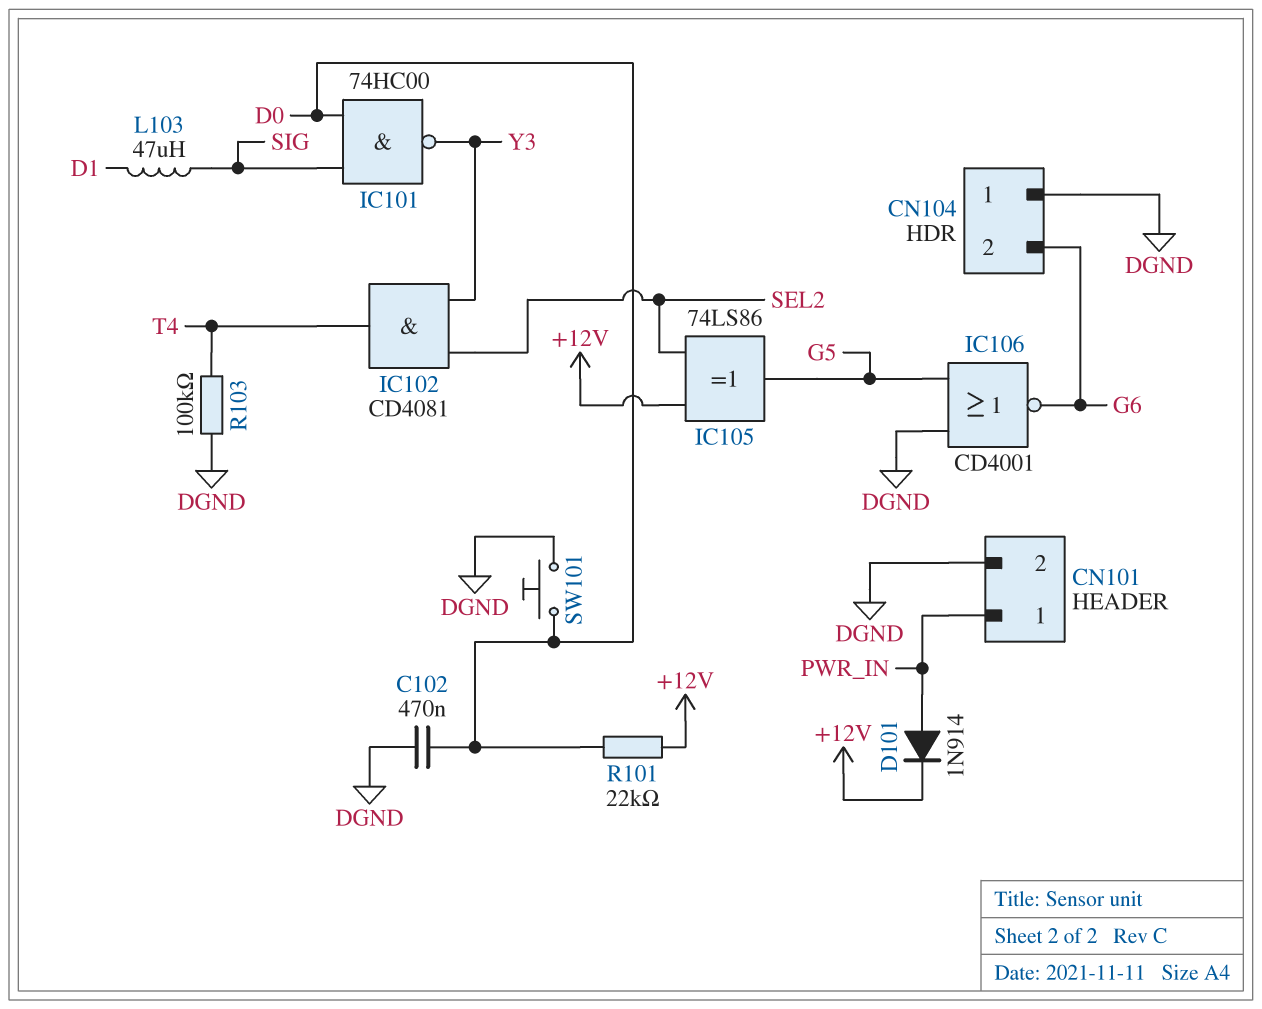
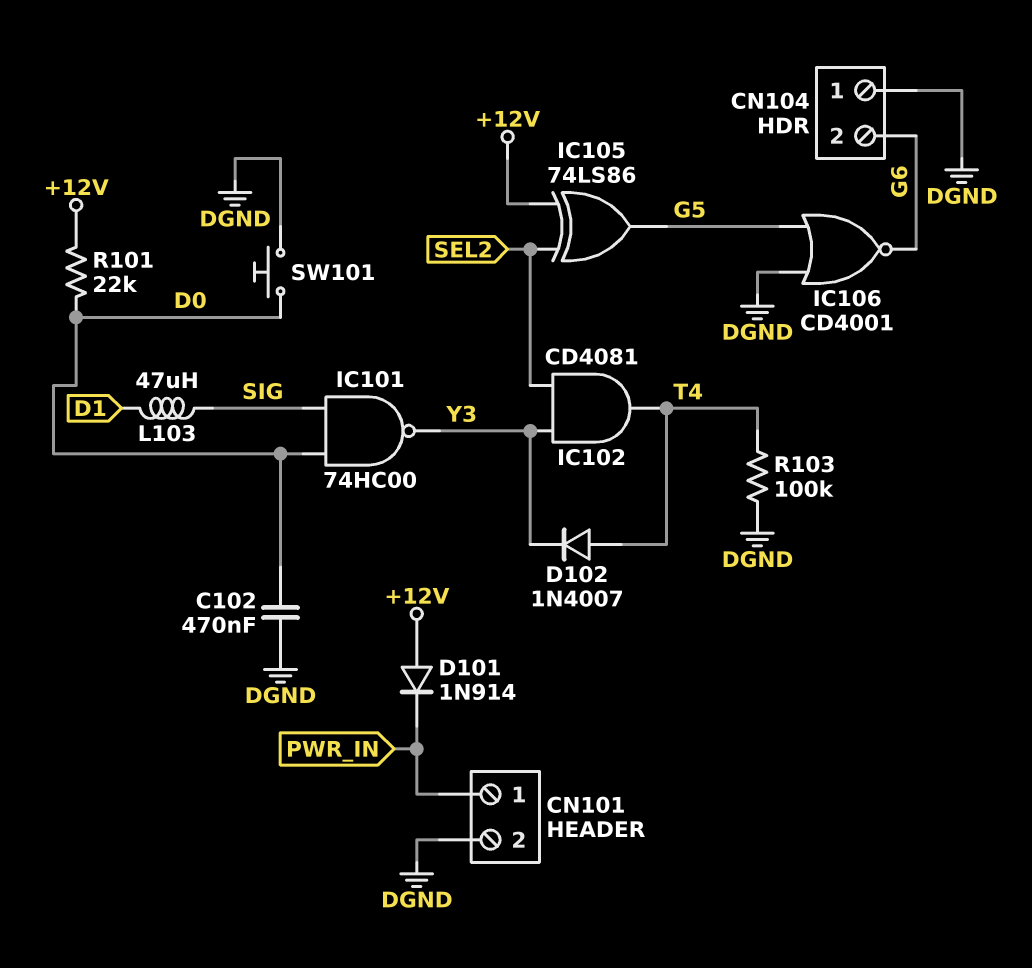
D101: diode 1N914 (A PWR_IN, K +12V) -> diode 1N914 (A +12V, K PWR_IN)
D102: none -> diode 1N4007 (A T4, K Y3)

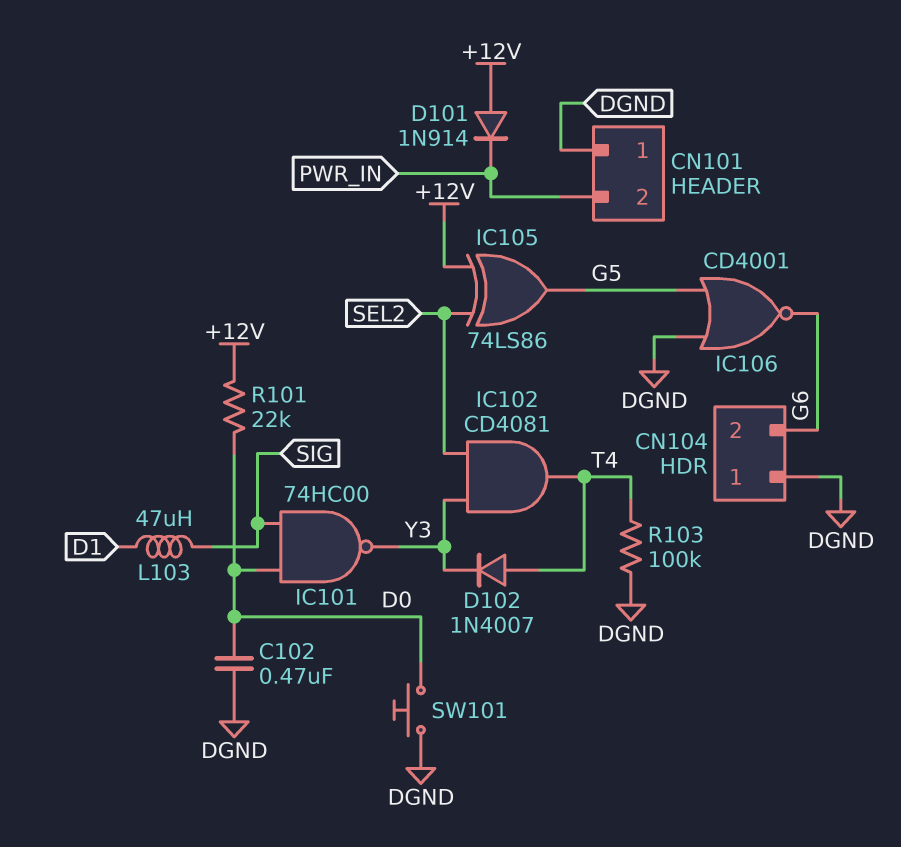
CN101 pin 1: PWR_IN -> DGND
CN101 pin 2: DGND -> PWR_IN

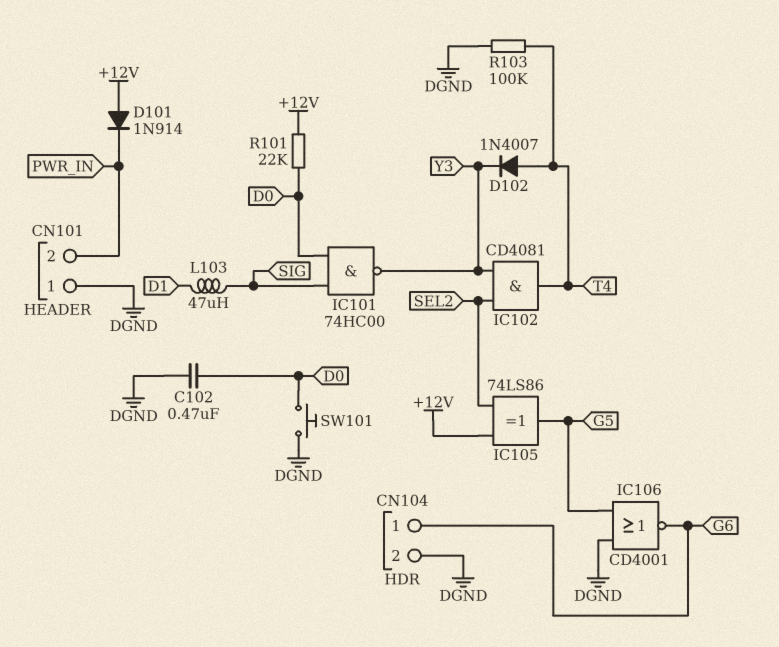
CN104 pin 1: DGND -> G6
CN104 pin 2: G6 -> DGND

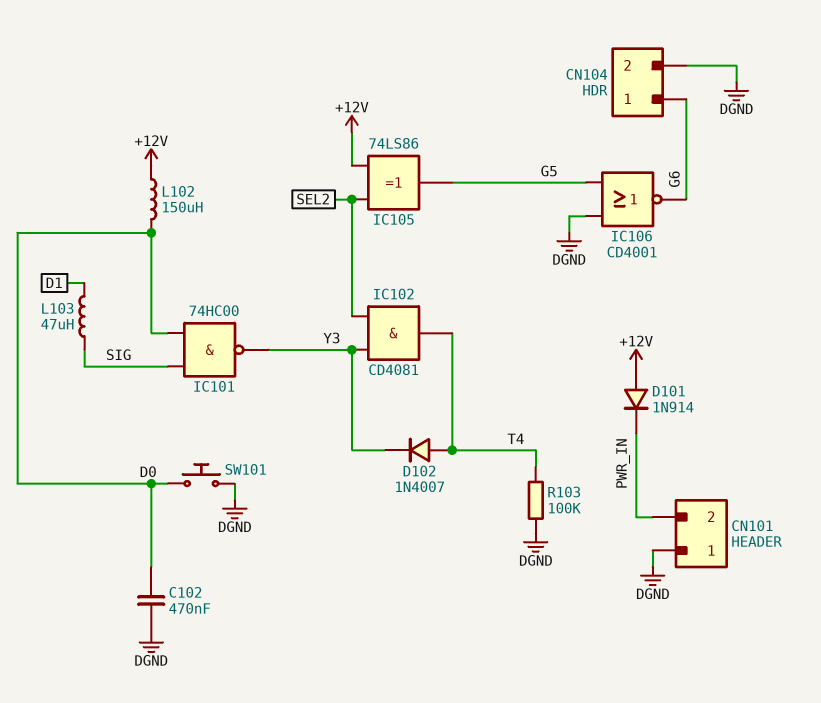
L102: none -> 150uH (+12V, D0)
R101: 22k (+12V, D0) -> none

